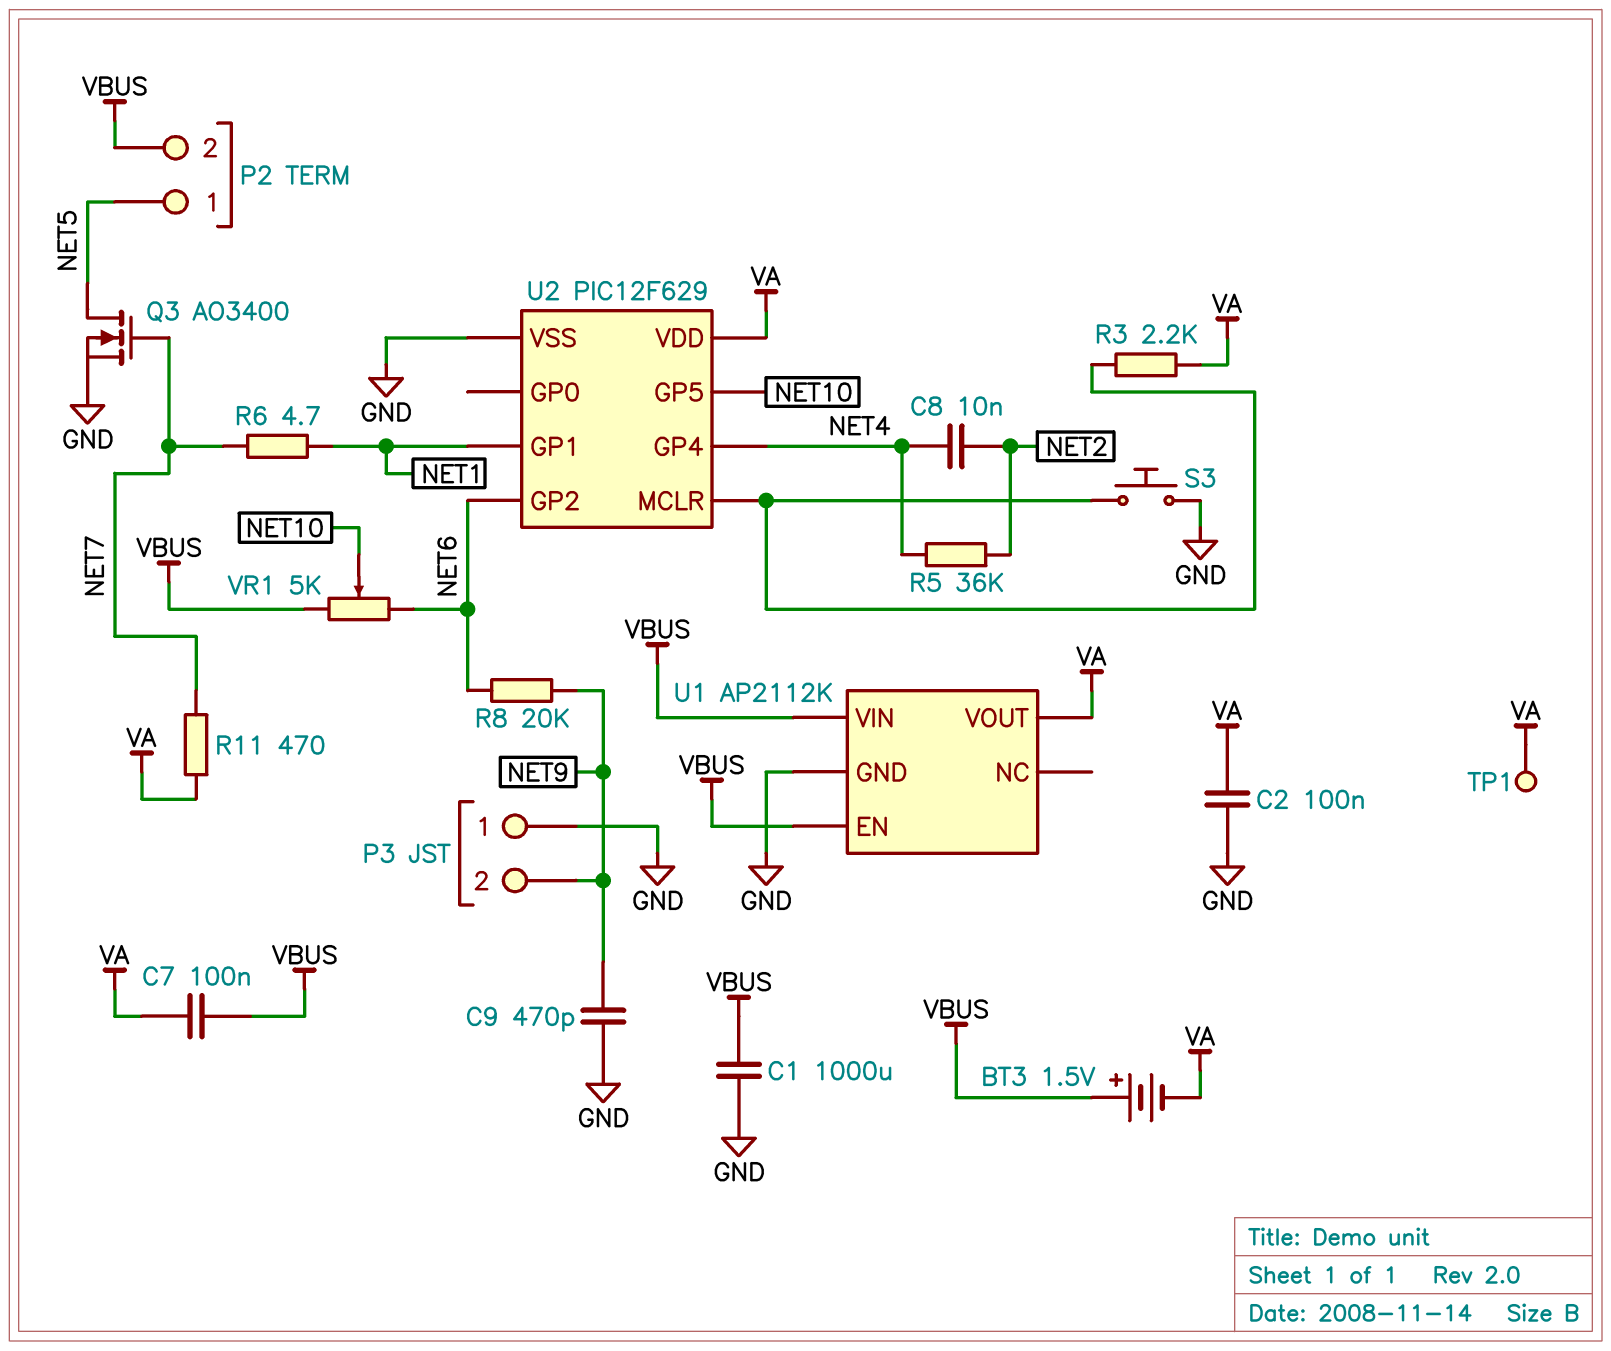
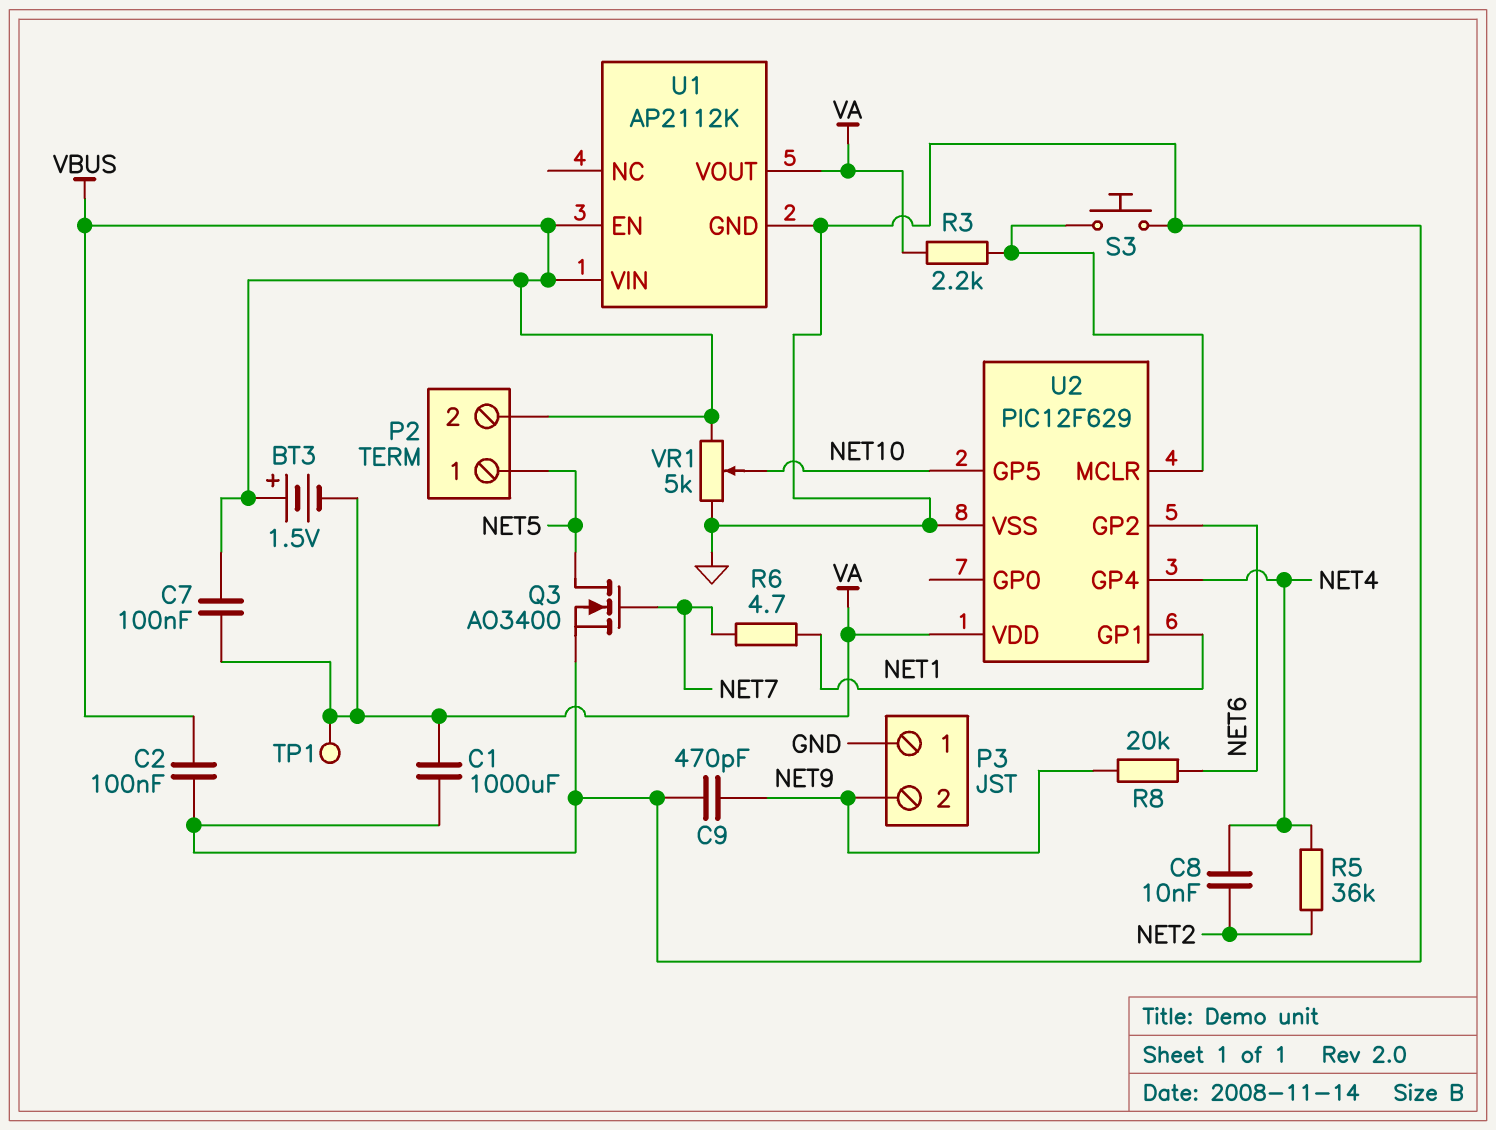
C1: 1000uF (GND, VBUS) -> 1000uF (GND, VA)
C2: 100nF (GND, VA) -> 100nF (GND, VBUS)
R11: 470 (NET7, VA) -> none
VR1: 5k (NET6, VBUS, wiper NET10) -> 5k (GND, VBUS, wiper NET10)

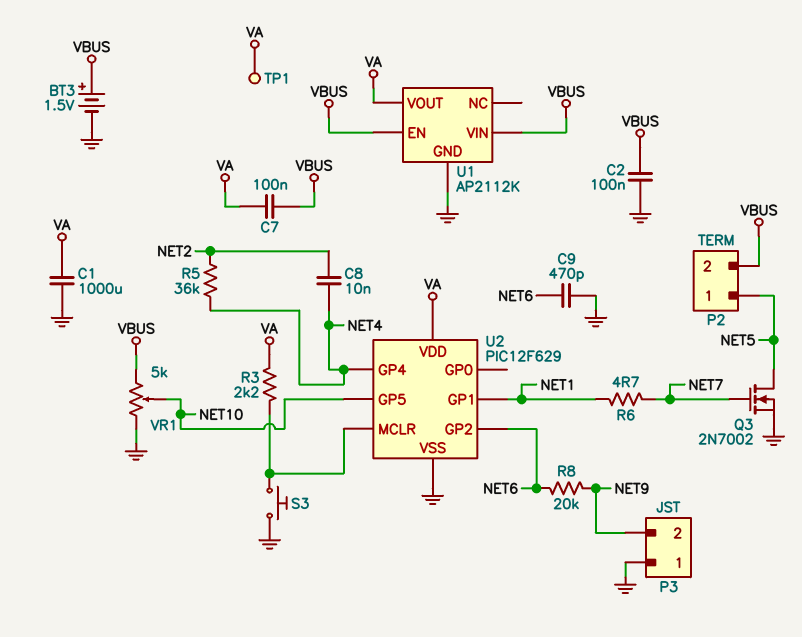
BT3: 1.5V (plus VBUS, minus VA) -> 1.5V (plus VBUS, minus GND)
C9: 470pF (GND, NET9) -> 470pF (GND, NET6)
Q3: NMOS AO3400 (G NET7, D NET5, S GND) -> NMOS 2N7002 (G NET7, D NET5, S GND)

